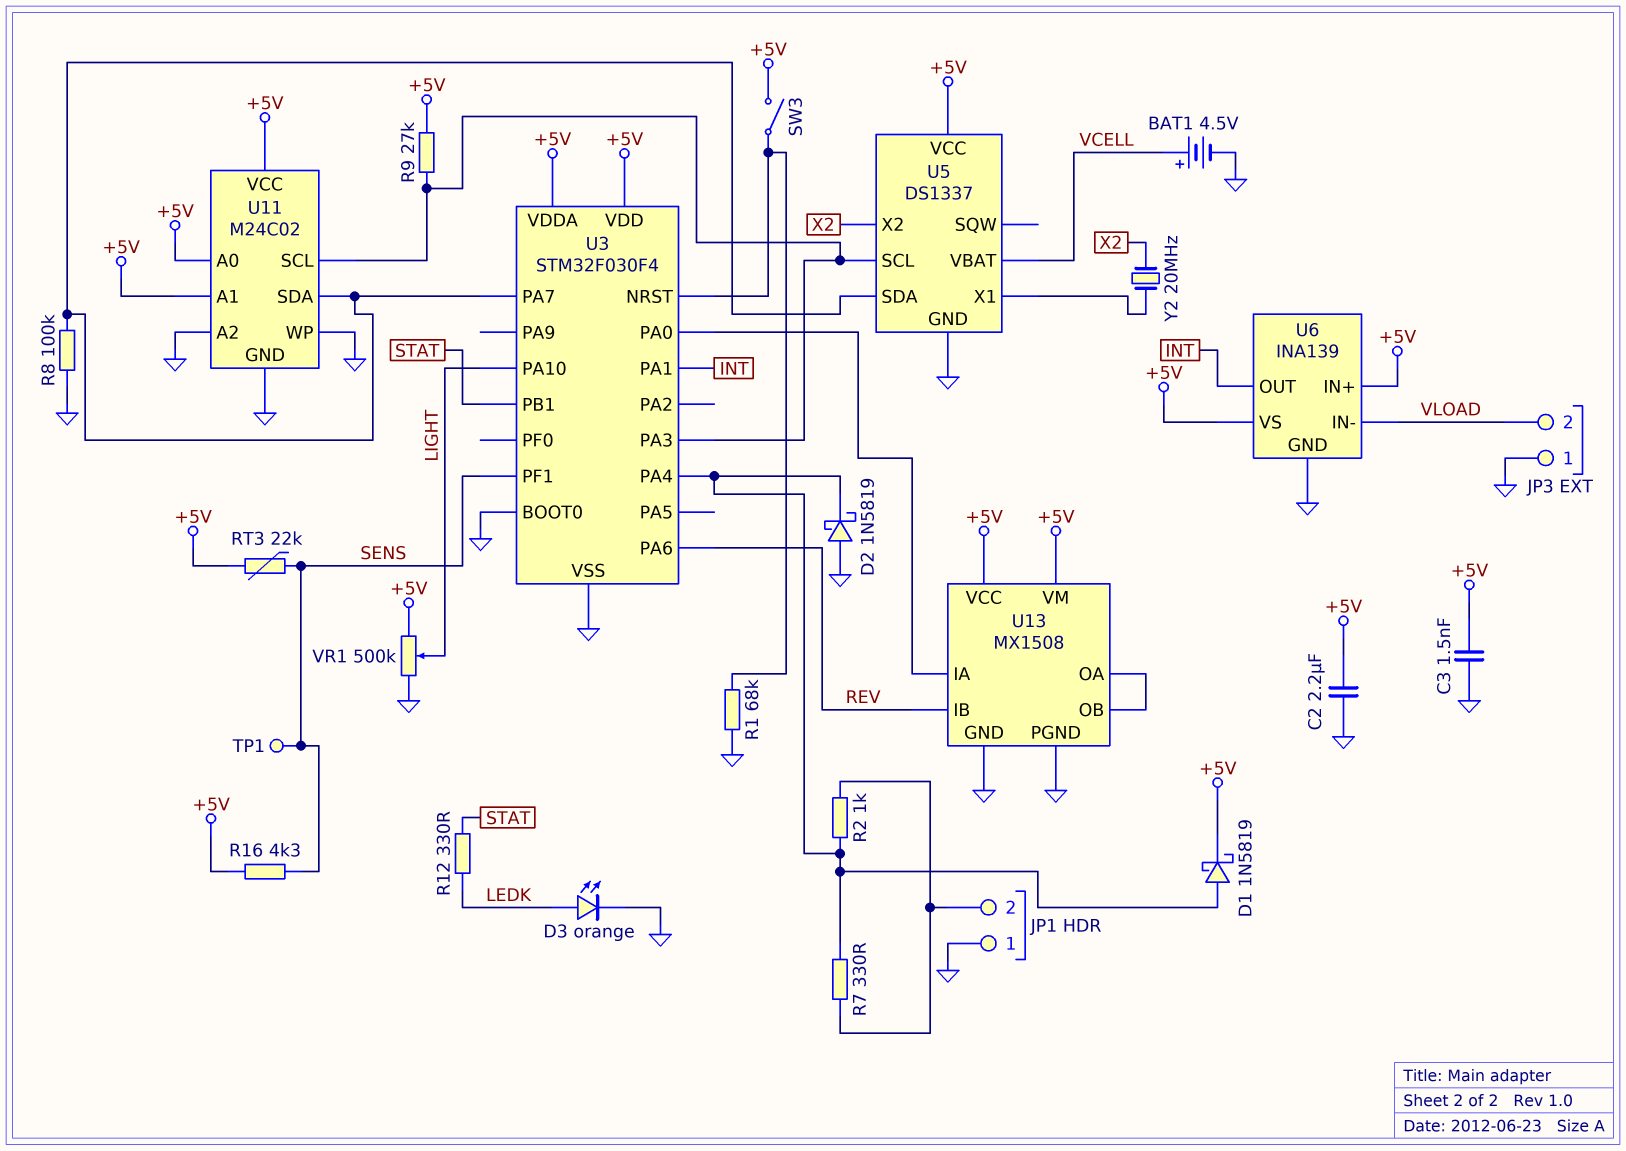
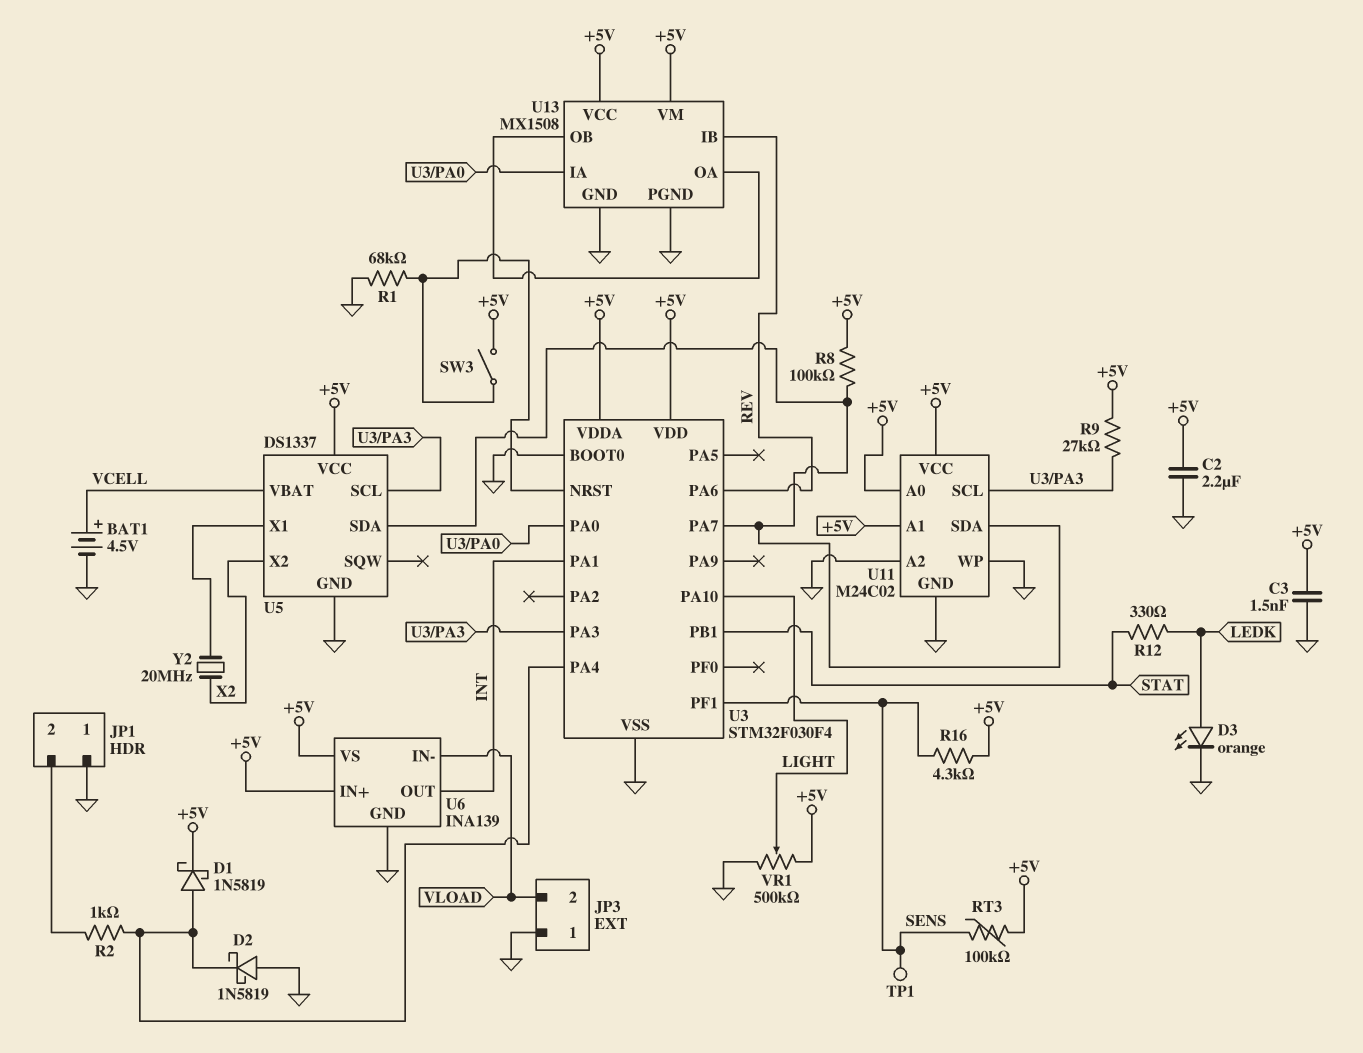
R7: 330 (JP1/2, U3/PA4) -> none
R8: 100k (GND, U3/PA7) -> 100k (+5V, U3/PA7)
RT3: 22k (+5V, SENS) -> 100k (+5V, SENS)

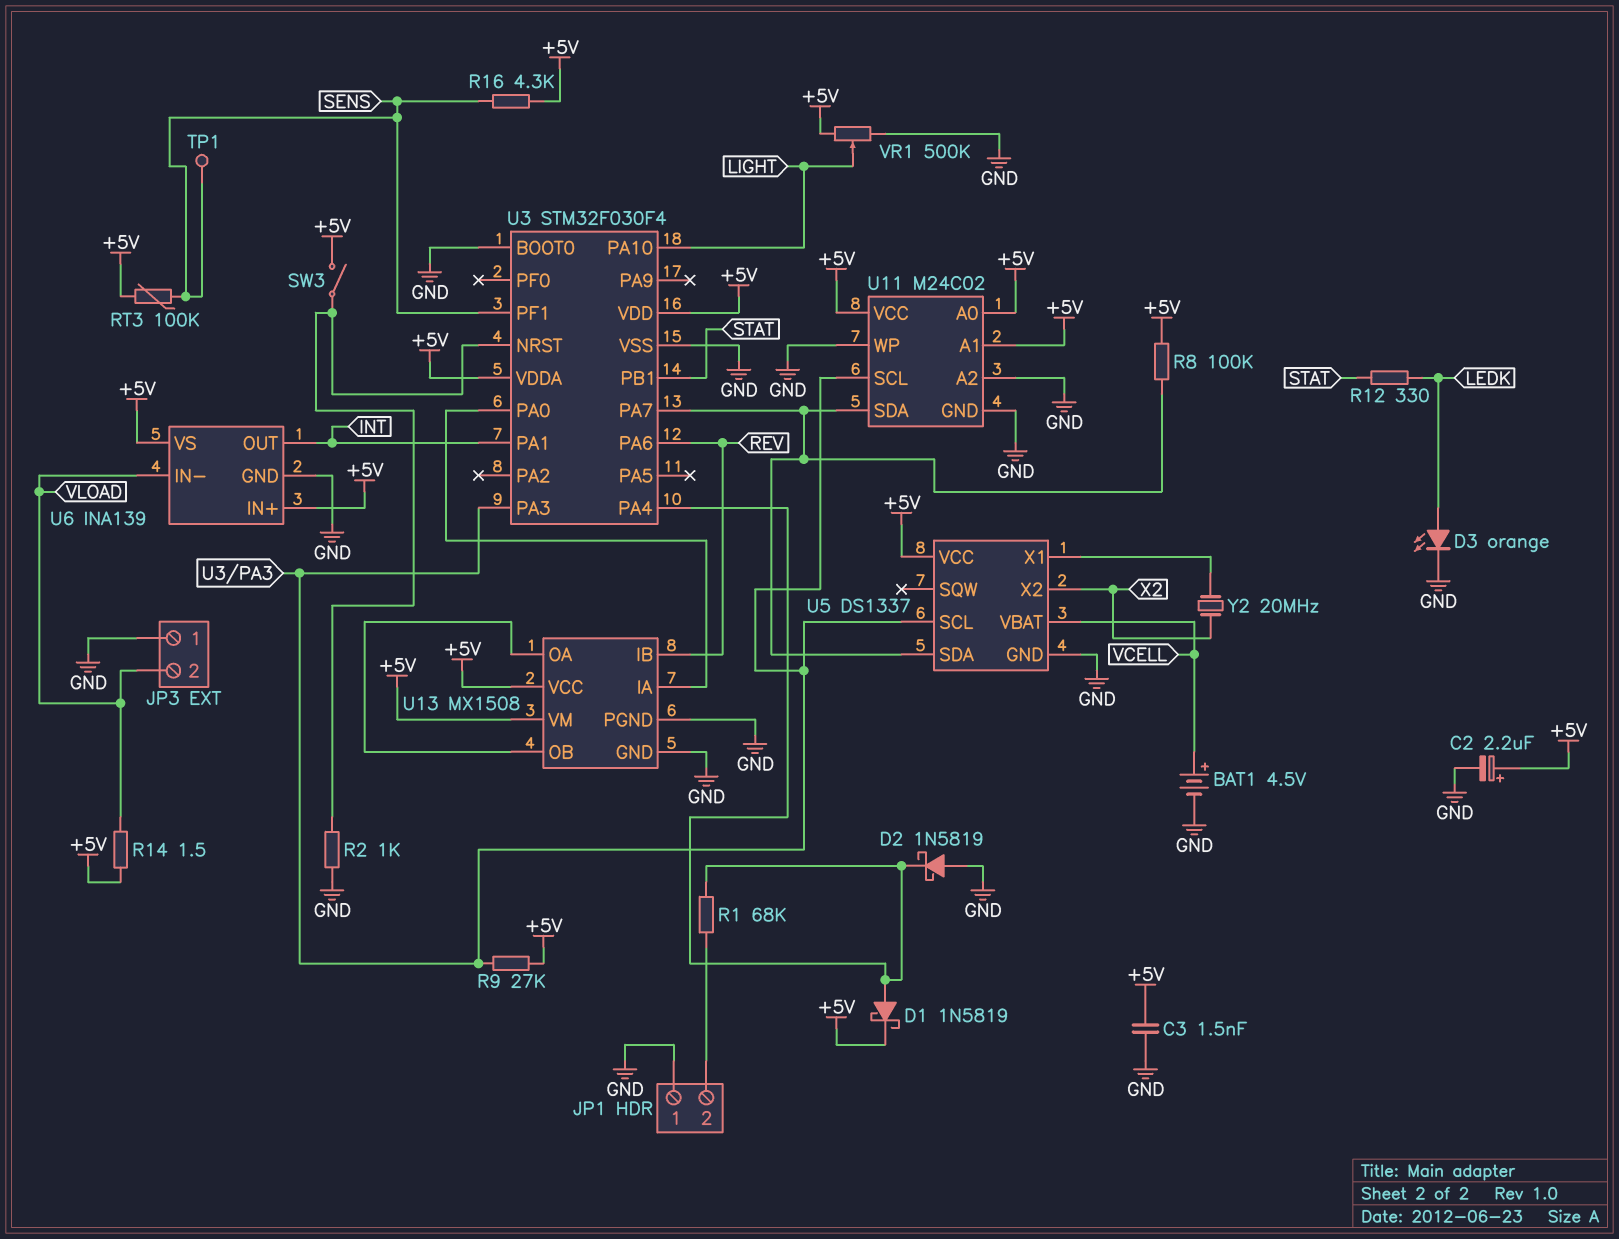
C2: 2.2uF (+5V, GND) -> 2.2uF (plus +5V, minus GND)
R1: 68k (GND, U3/NRST) -> 68k (JP1/2, U3/PA4)
R2: 1k (JP1/2, U3/PA4) -> 1k (GND, U3/NRST)
R14: none -> 1.5 (+5V, VLOAD)

